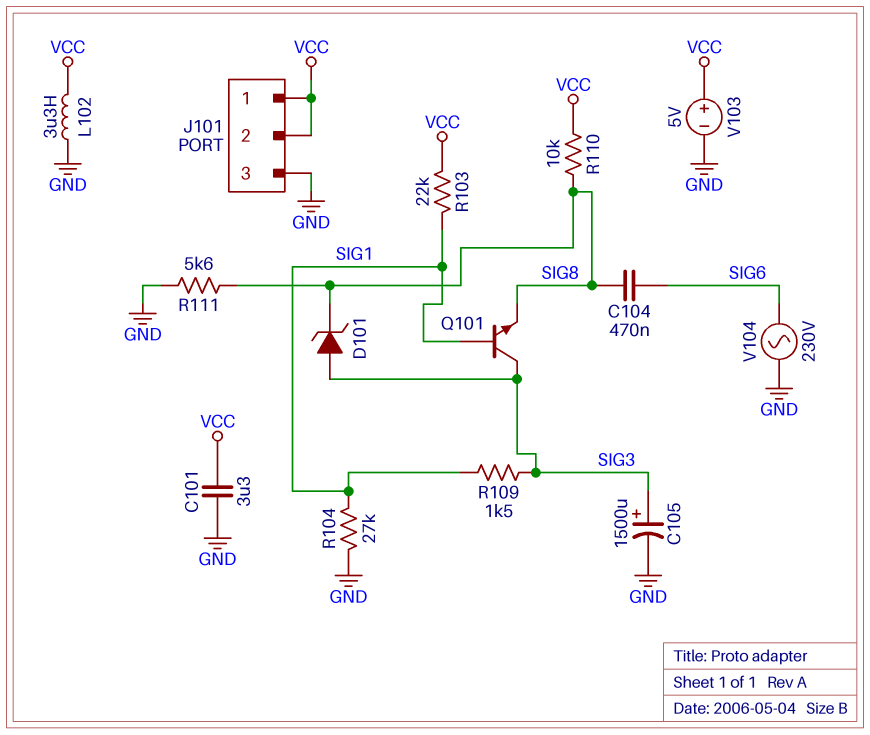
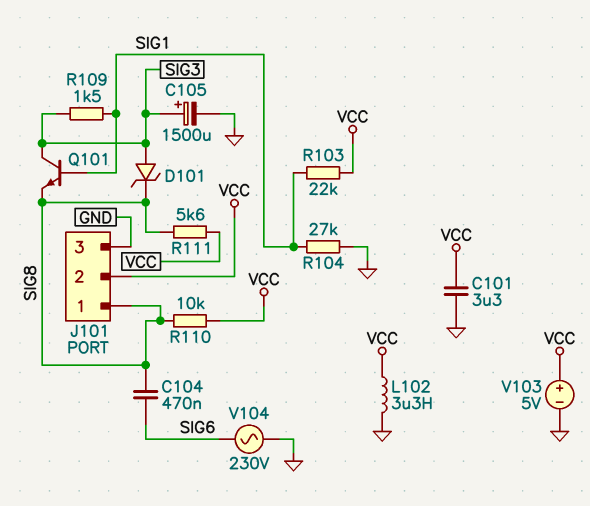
J101 pin 1: VCC -> SIG8
R111: 5.6k (GND, SIG8) -> 5.6k (SIG8, VCC)

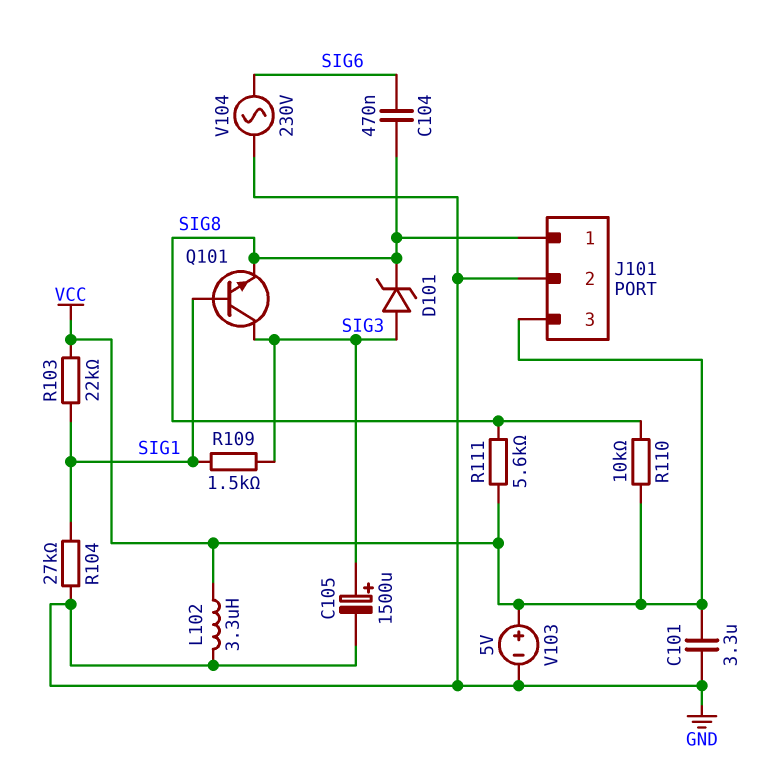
J101 pin 2: VCC -> GND
J101 pin 3: GND -> VCC

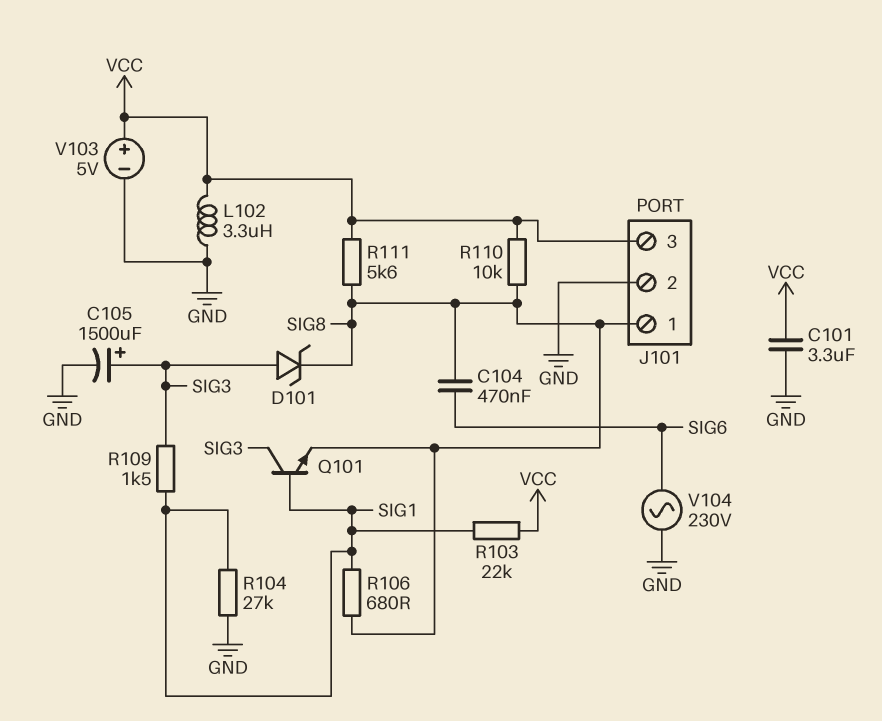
R106: none -> 680 (SIG1, SIG8)

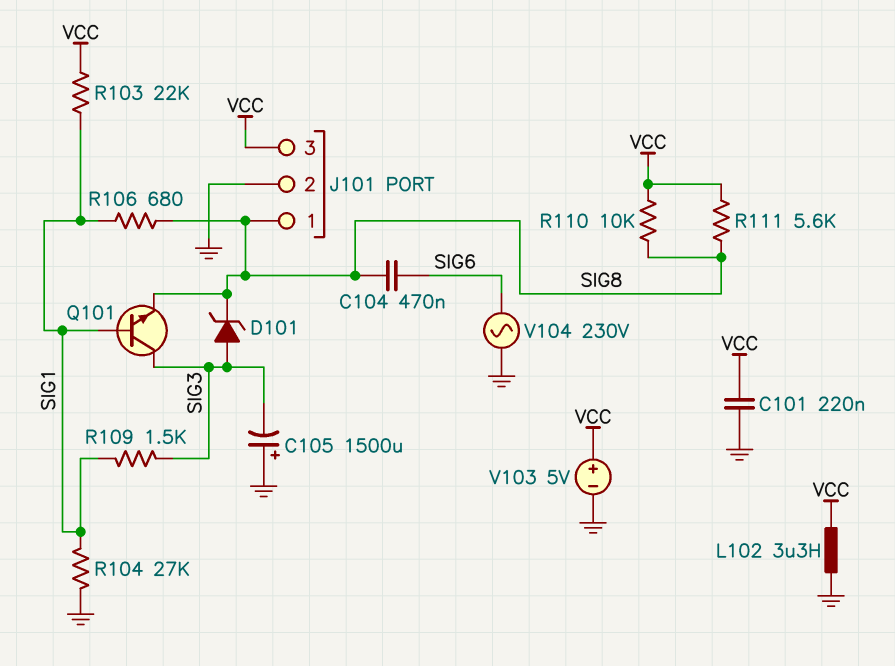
C101: 3.3uF (GND, VCC) -> 220nF (GND, VCC)
C105: 1500uF (plus SIG3, minus GND) -> 1500uF (plus GND, minus SIG3)

